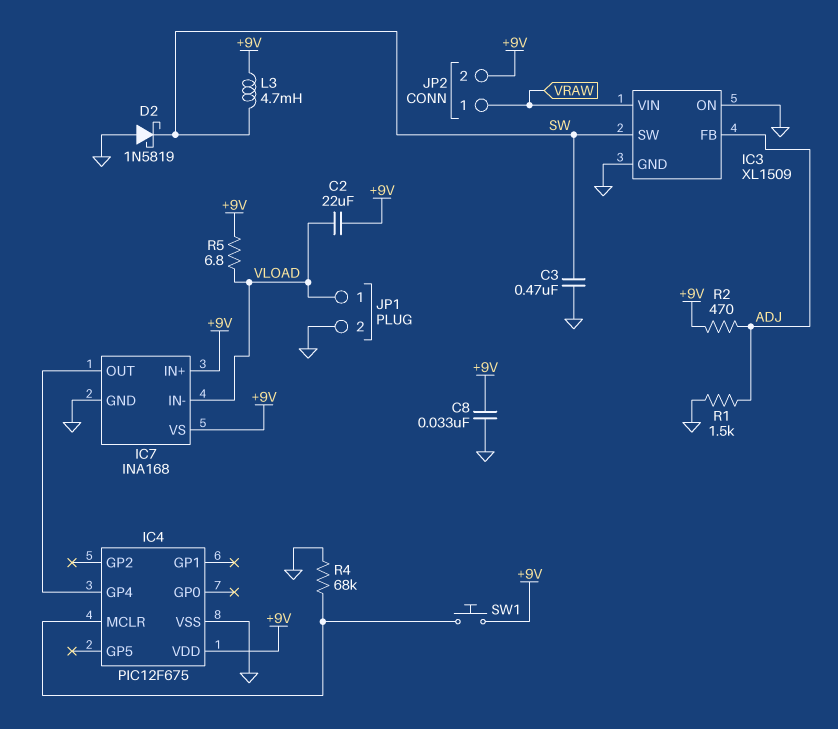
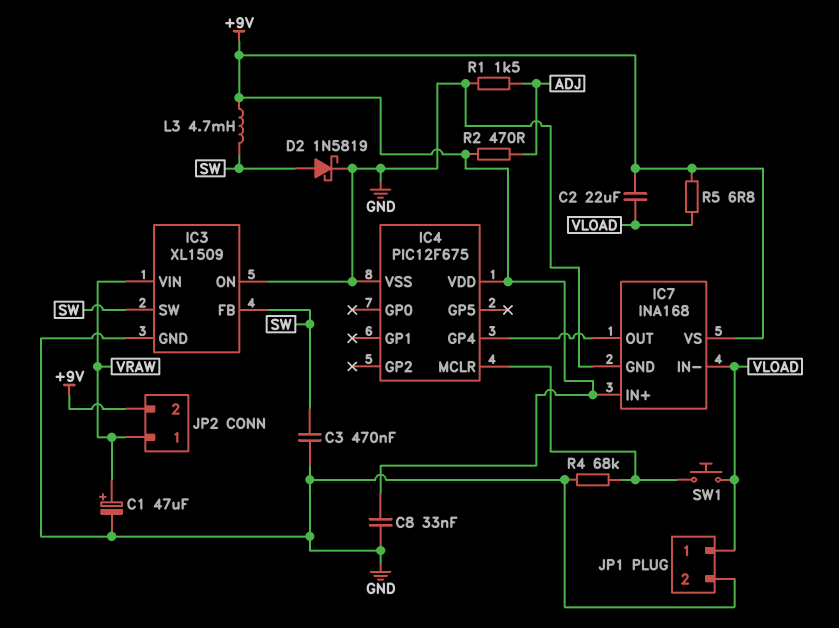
C1: none -> 47uF (plus VRAW, minus GND)
D2: schottky 1N5819 (A GND, K SW) -> schottky 1N5819 (A SW, K GND)
IC3 pin FB: ADJ -> SW
SW1: button (+9V, IC4/MCLR) -> button (IC4/MCLR, VLOAD)

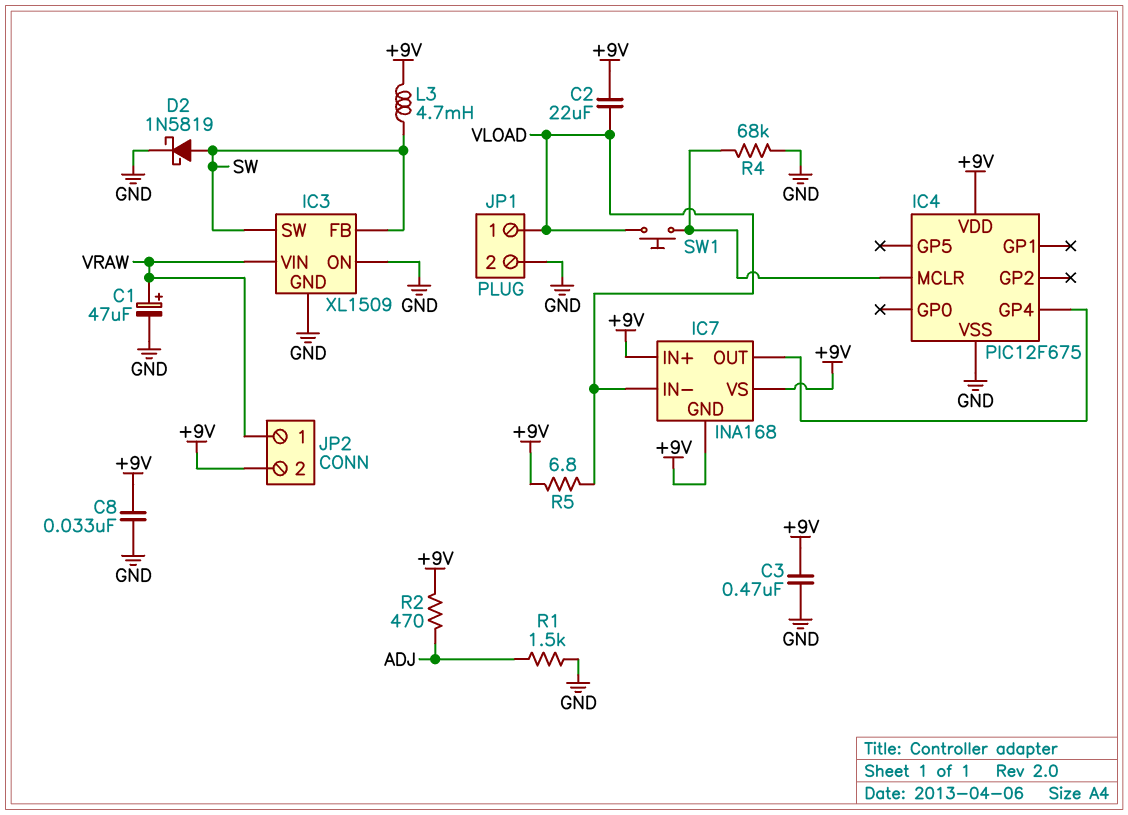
C3: 470nF (GND, SW) -> 470nF (+9V, GND)
IC7 pin GND: GND -> +9V

